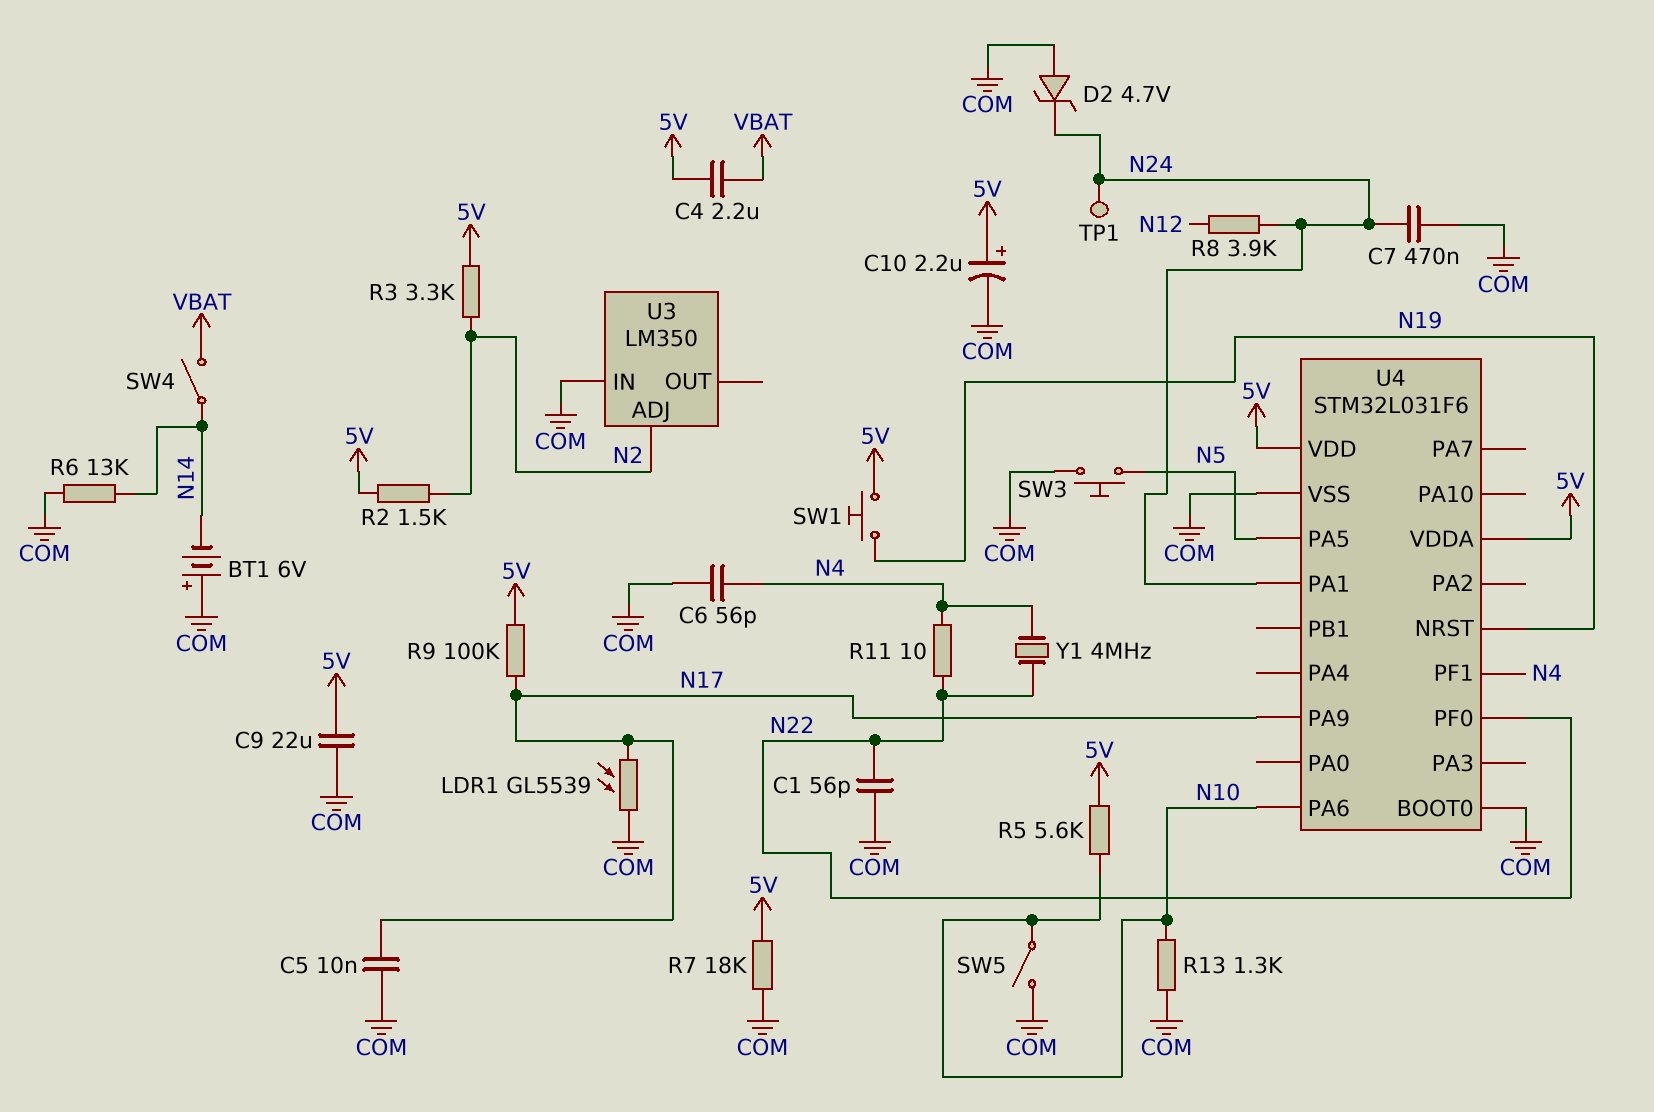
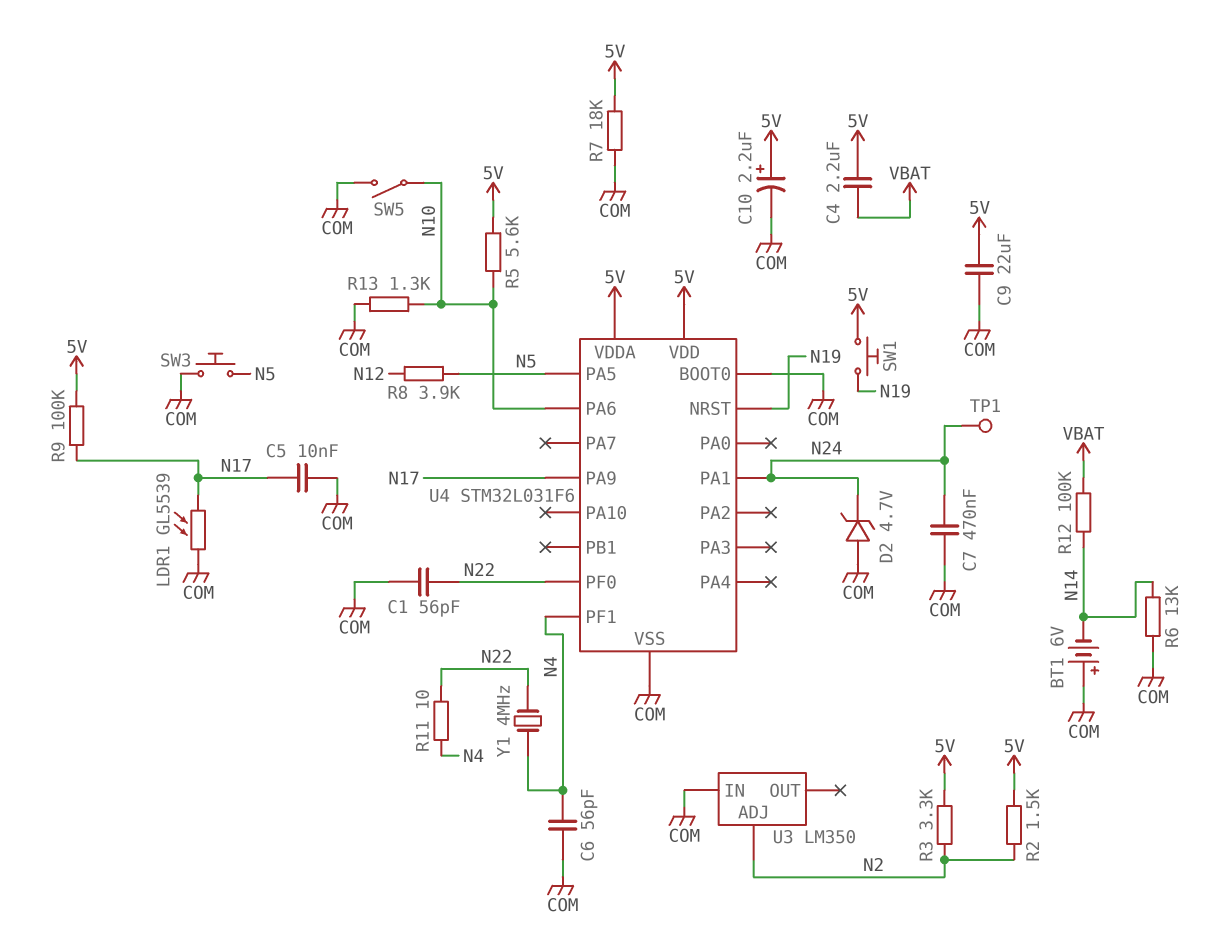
R8: 3.9k (N12, N24) -> 3.9k (N5, N12)
R12: none -> 100k (N14, VBAT)
SW4: switch (N14, VBAT) -> none

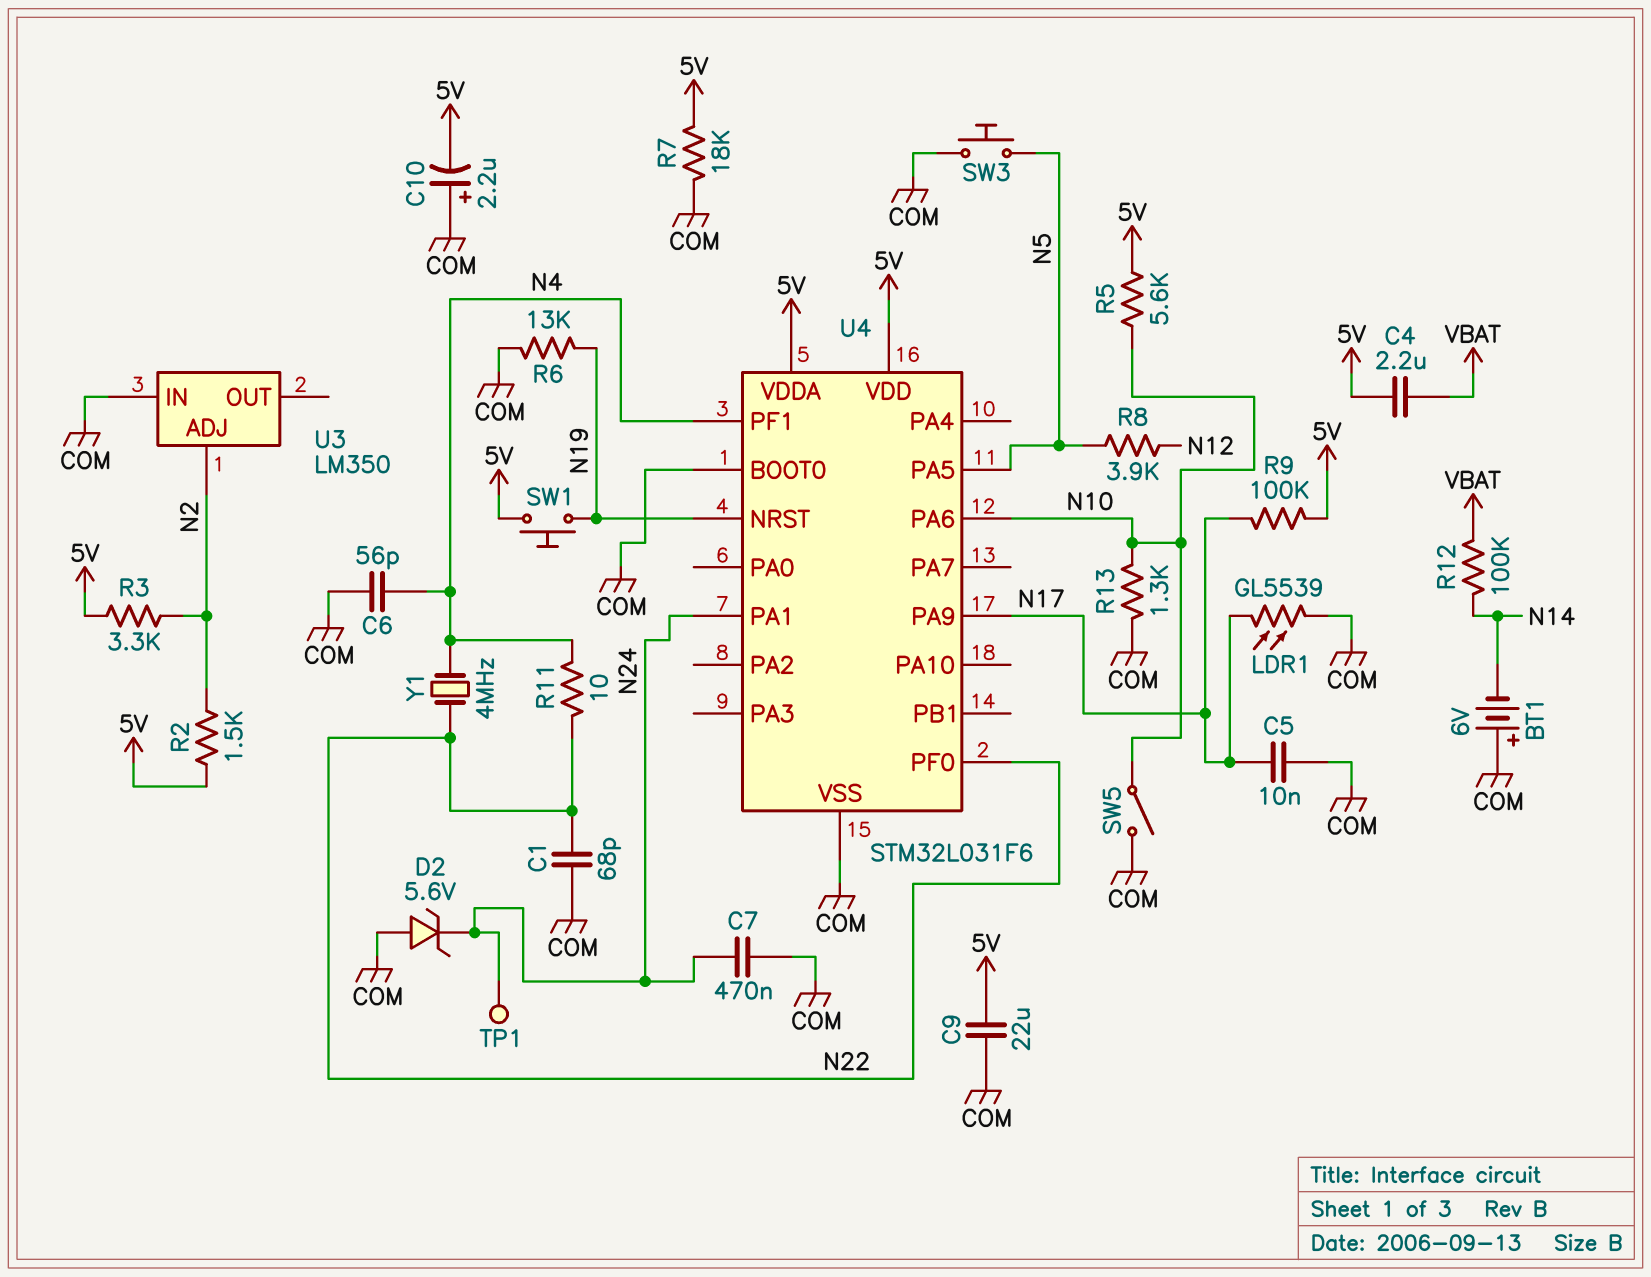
C1: 56pF (COM, N22) -> 68pF (COM, N22)
C10: 2.2uF (plus 5V, minus COM) -> 2.2uF (plus COM, minus 5V)
D2: zener 4.7V (A COM, K N24) -> zener 5.6V (A COM, K N24)
R6: 13k (COM, N14) -> 13k (COM, N19)

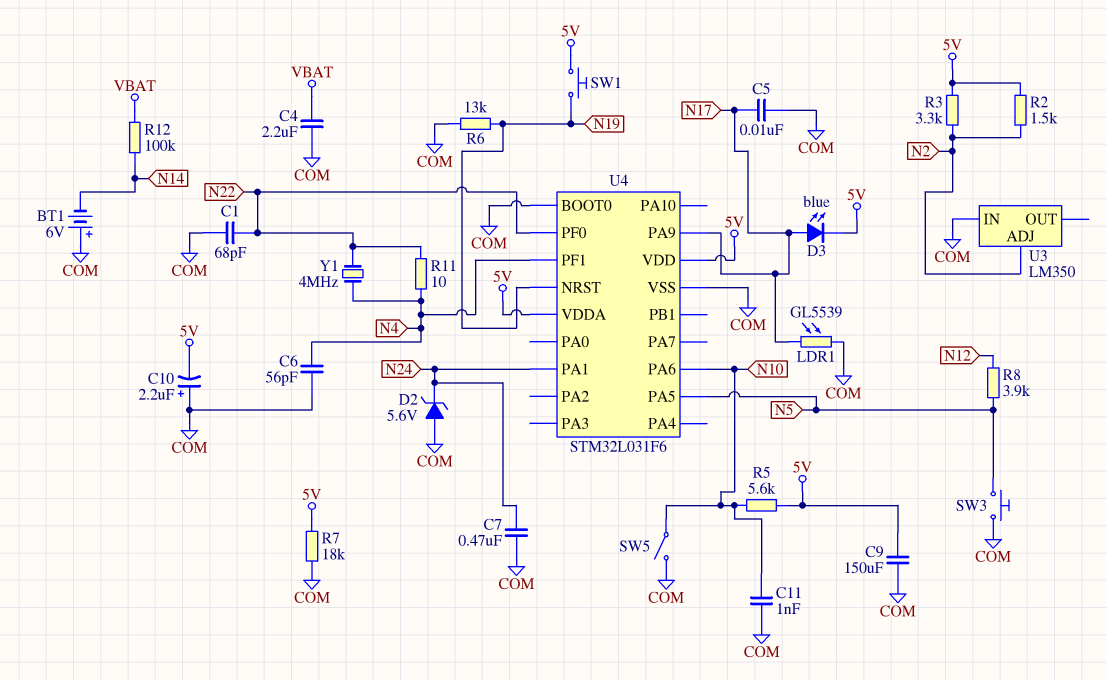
C4: 2.2uF (5V, VBAT) -> 2.2uF (COM, VBAT)
C9: 22uF (5V, COM) -> 150uF (5V, COM)
C11: none -> 1nF (COM, N10)
D3: none -> LED blue (A N17, K 5V)
R9: 100k (5V, N17) -> none
R13: 1.3k (COM, N10) -> none
TP1: test point (N24) -> none

